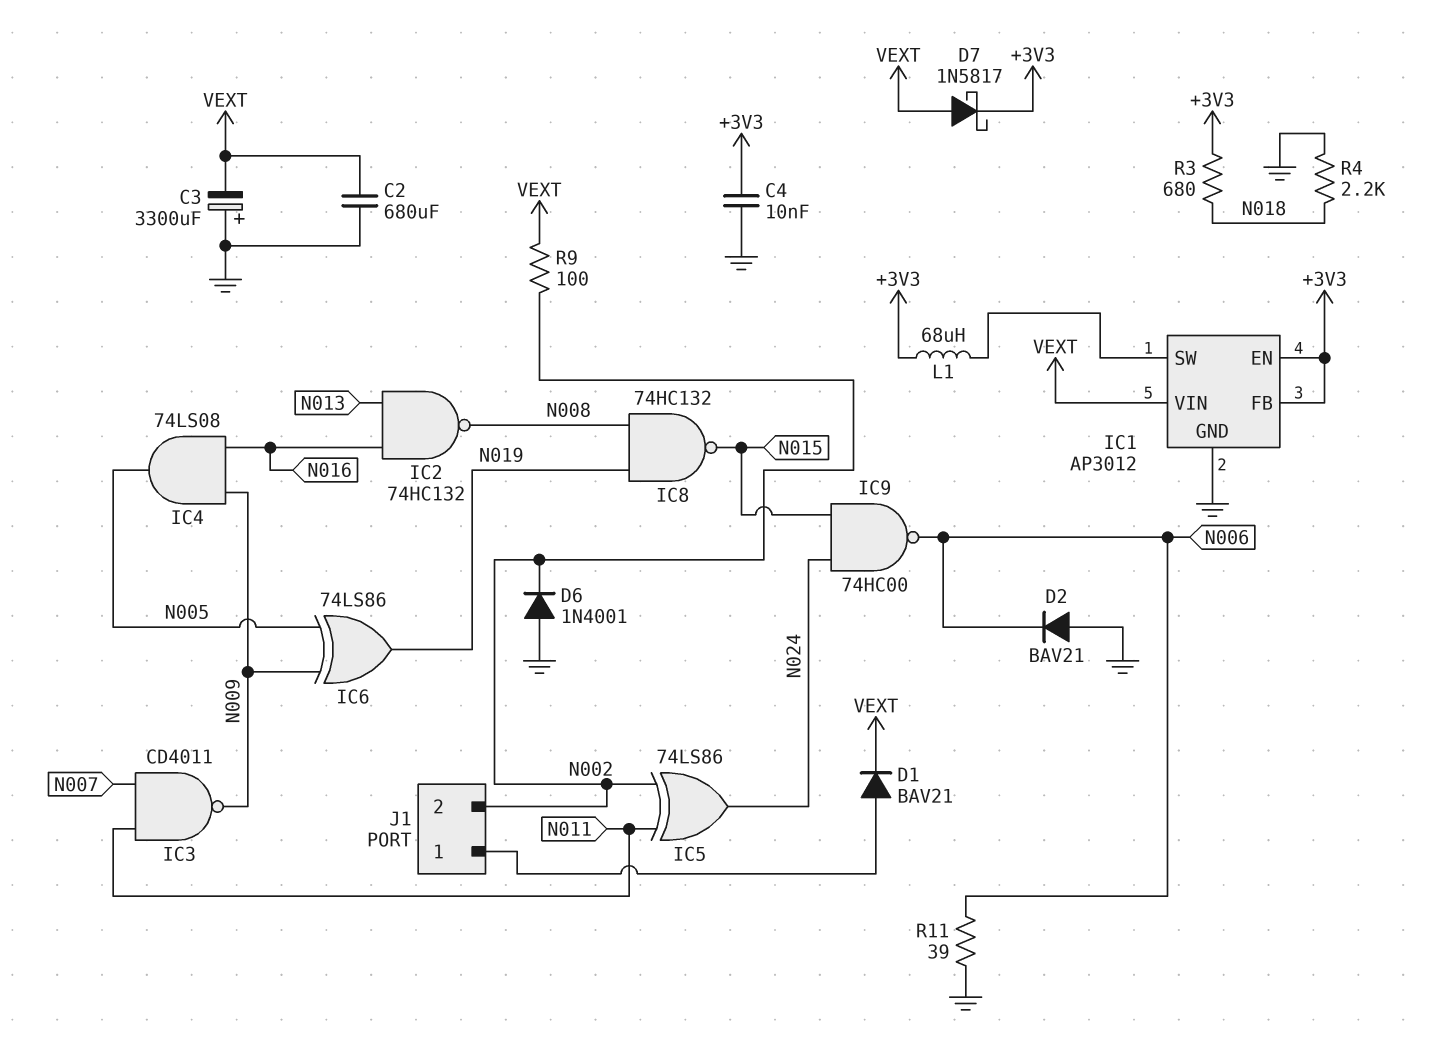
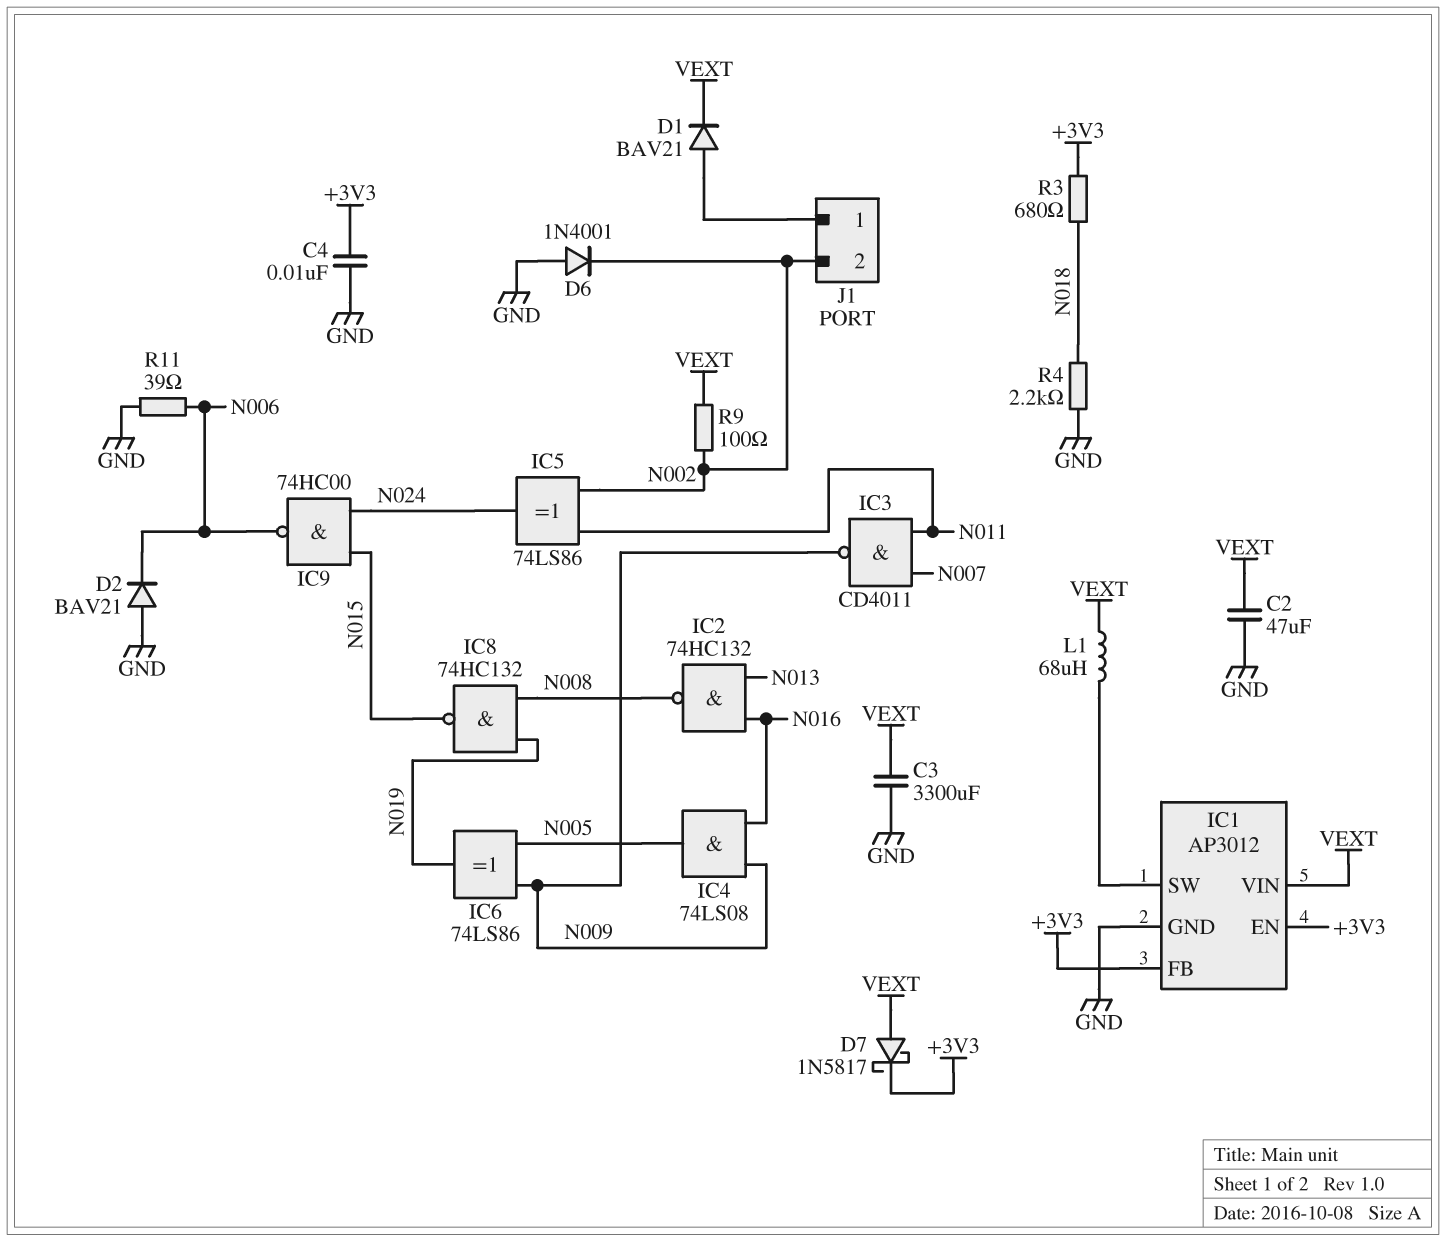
C2: 680uF (GND, VEXT) -> 47uF (GND, VEXT)
C3: 3300uF (plus GND, minus VEXT) -> 3300uF (GND, VEXT)
L1: 68uH (+3V3, IC1/SW) -> 68uH (IC1/SW, VEXT)

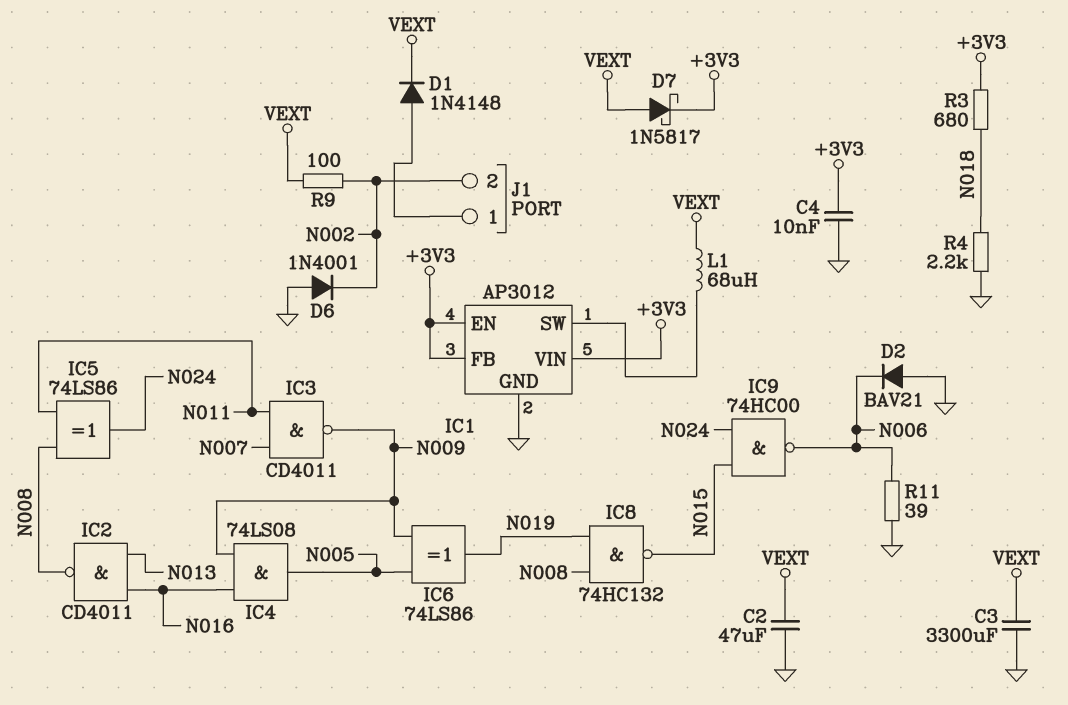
D1: diode BAV21 (A J1/1, K VEXT) -> diode 1N4148 (A J1/1, K VEXT)
IC1 pin VIN: VEXT -> +3V3
IC2: NAND 74HC132 (in N013, in N016, out N008) -> NAND CD4011 (in N013, in N016, out N008)
IC5: XOR 74LS86 (in N002, in N011, out N024) -> XOR 74LS86 (in N008, in N011, out N024)

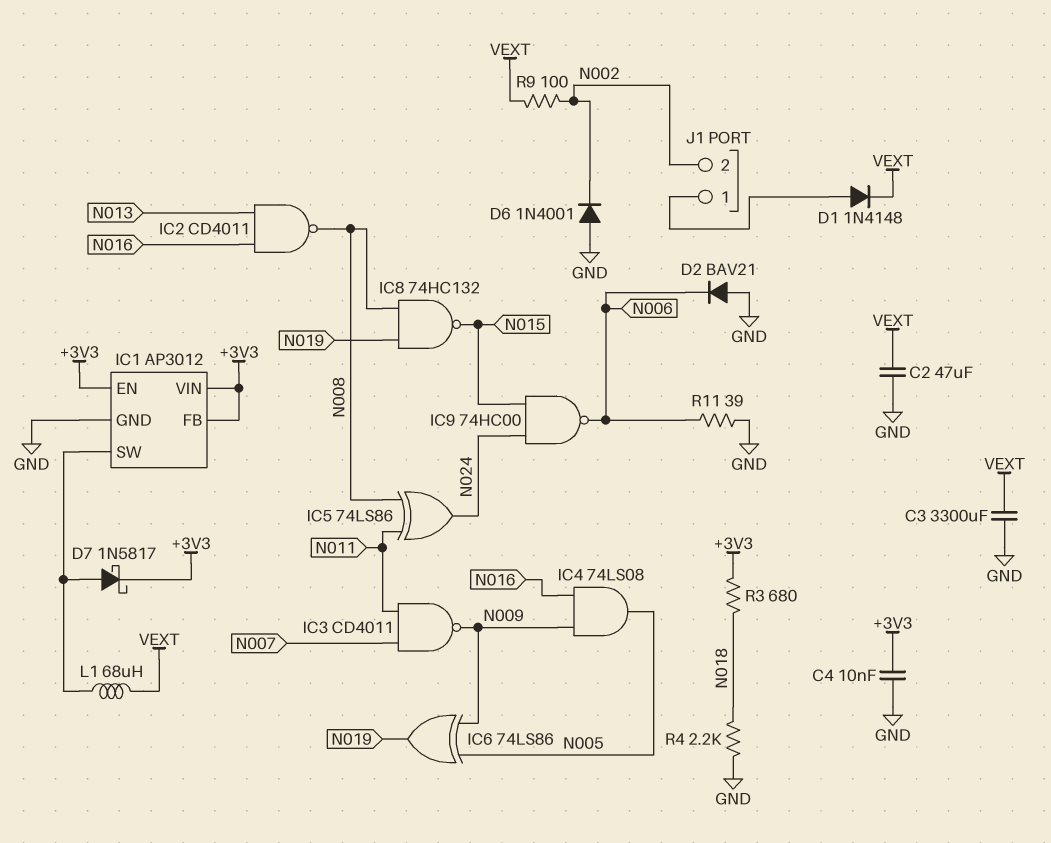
D7: schottky 1N5817 (A VEXT, K +3V3) -> schottky 1N5817 (A IC1/SW, K +3V3)

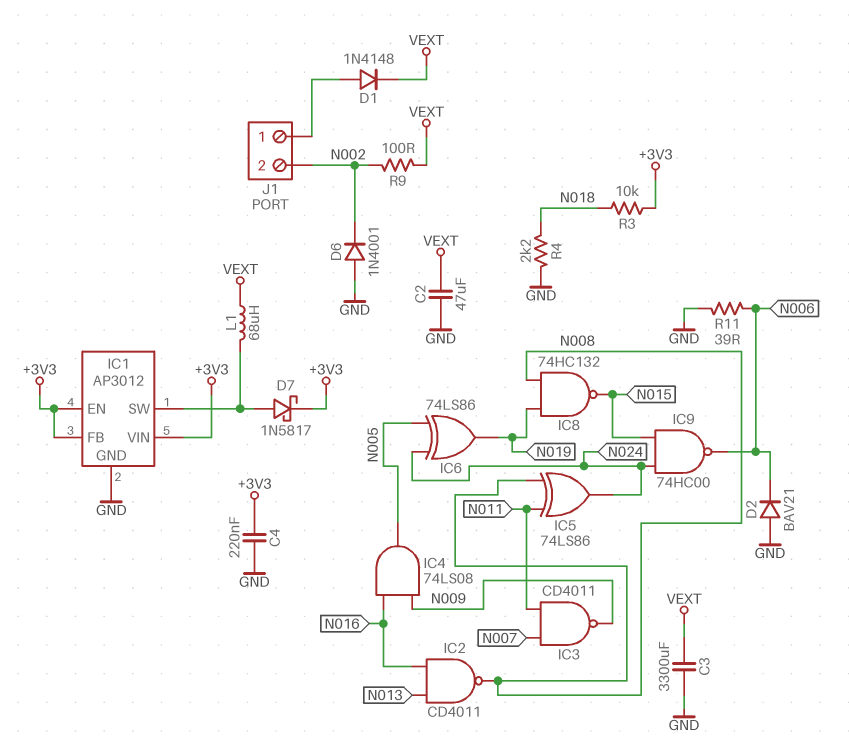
C4: 10nF (+3V3, GND) -> 220nF (+3V3, GND)
IC6: XOR 74LS86 (in N005, in N009, out N019) -> XOR 74LS86 (in N005, in N024, out N019)
R3: 680 (+3V3, N018) -> 10k (+3V3, N018)

